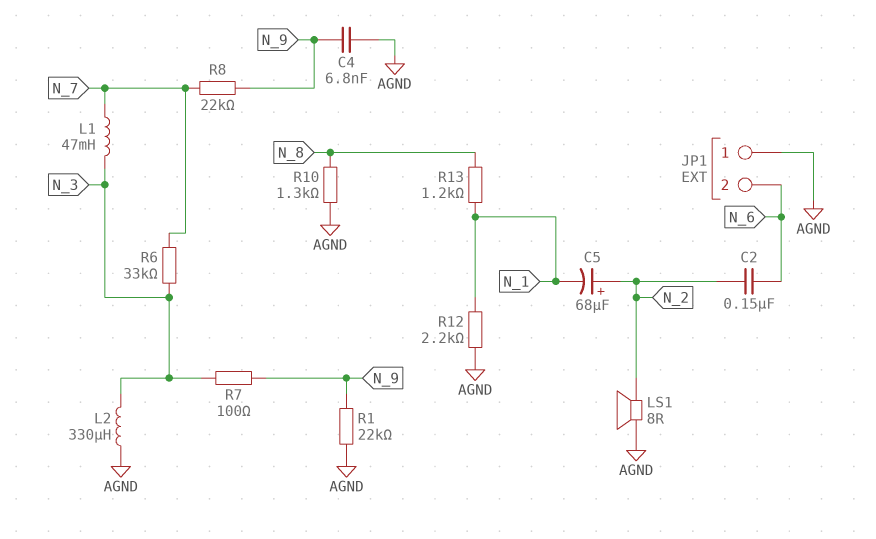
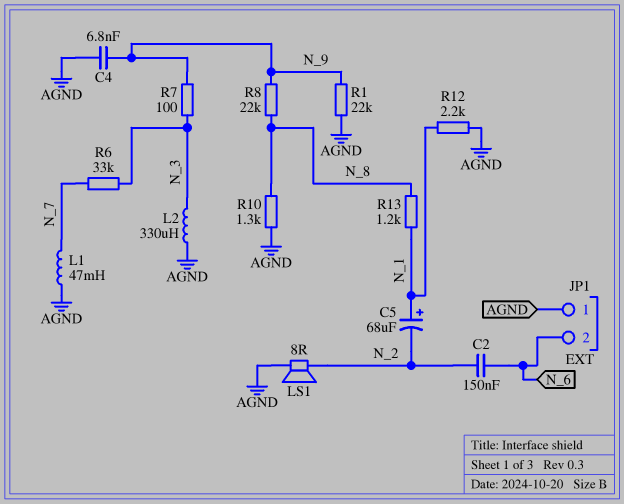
C5: 68uF (plus N_2, minus N_1) -> 68uF (plus N_1, minus N_2)
L1: 47mH (N_3, N_7) -> 47mH (AGND, N_7)
R8: 22k (N_7, N_9) -> 22k (N_8, N_9)

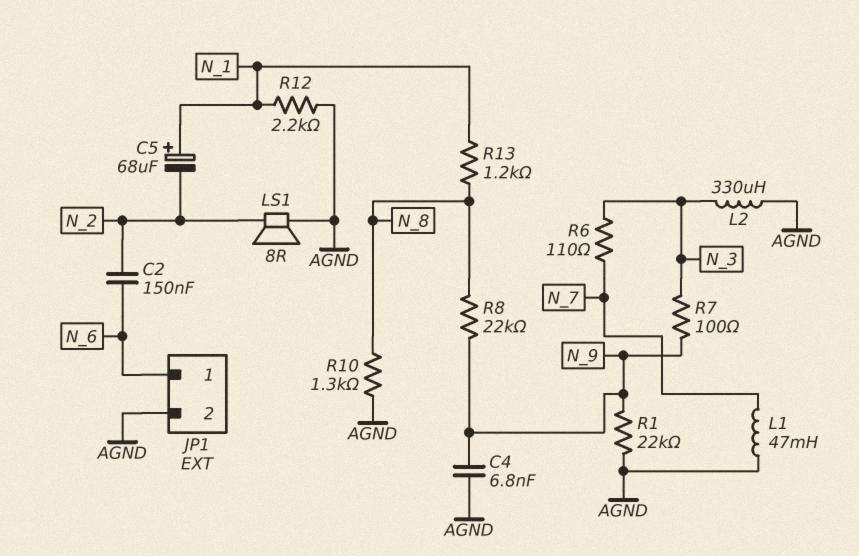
JP1 pin 1: AGND -> N_6
JP1 pin 2: N_6 -> AGND
R6: 33k (N_3, N_7) -> 110 (N_3, N_7)

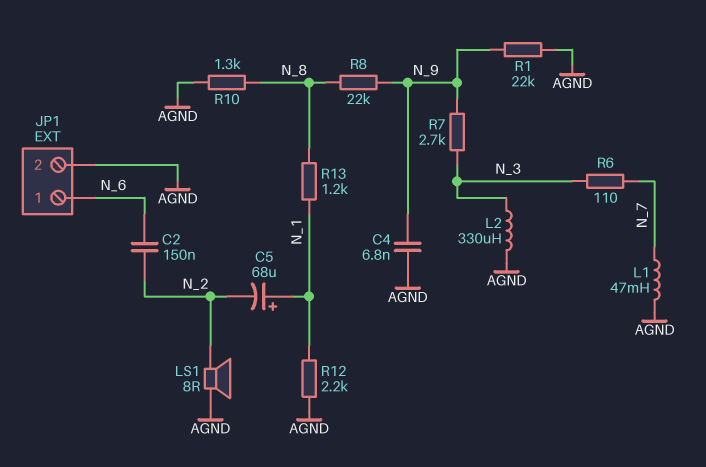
R7: 100 (N_3, N_9) -> 2.7k (N_3, N_9)

